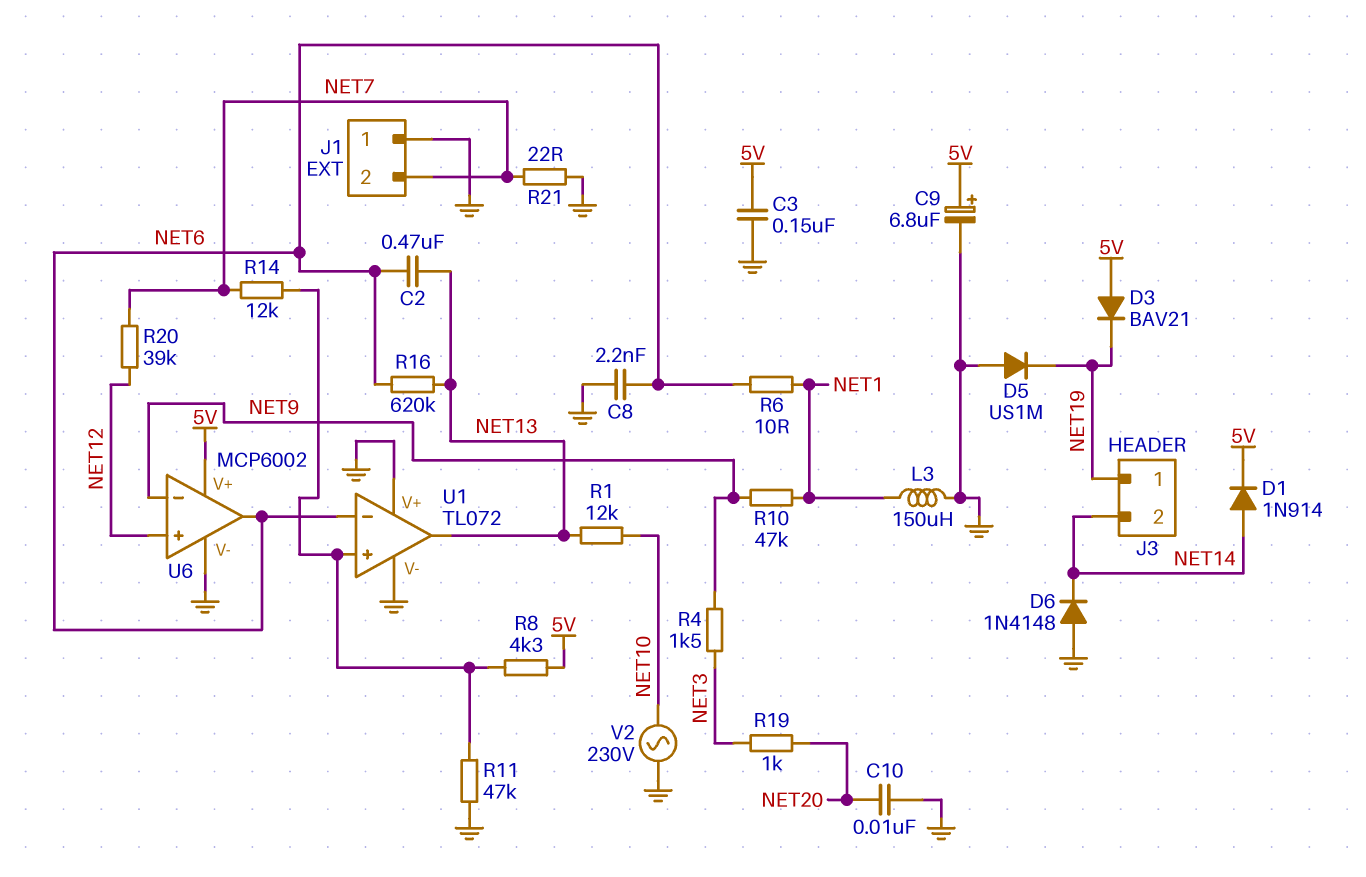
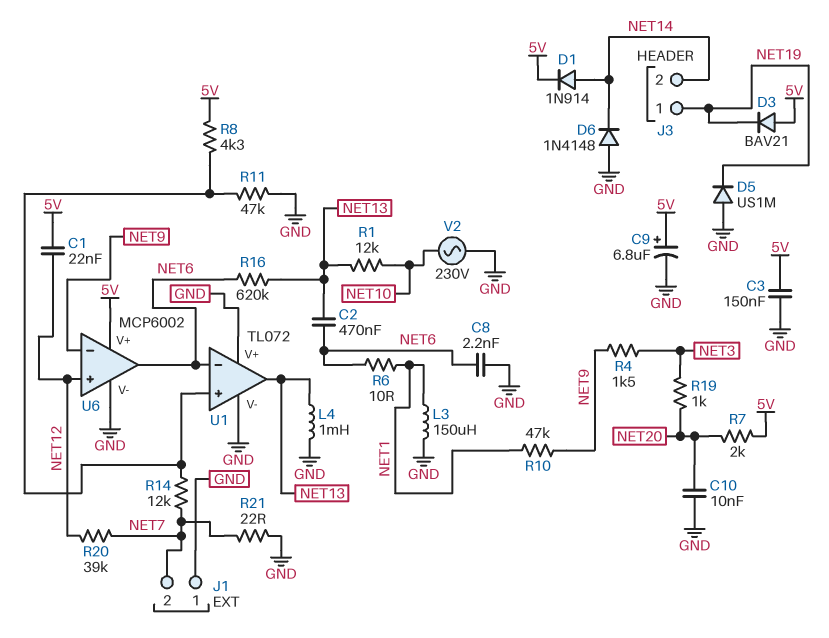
C1: none -> 22nF (5V, NET12)
L4: none -> 1mH (GND, NET13)
R7: none -> 2k (5V, NET20)

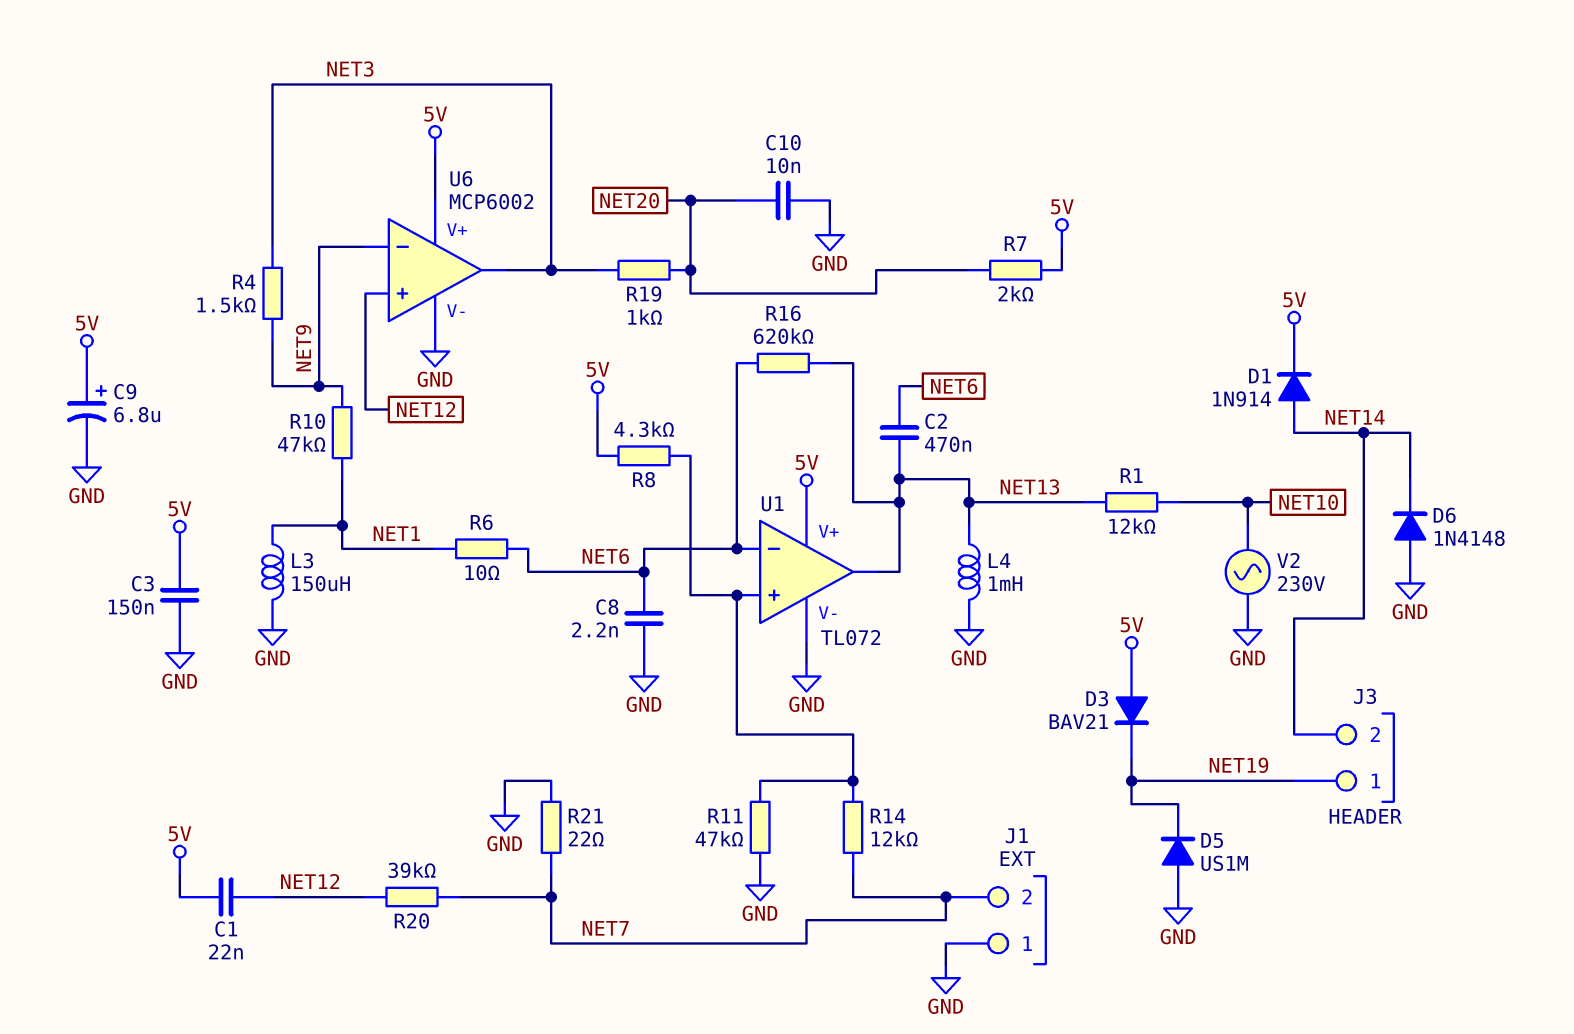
U1 pin V+: GND -> 5V
U6 pin out: NET6 -> NET3

